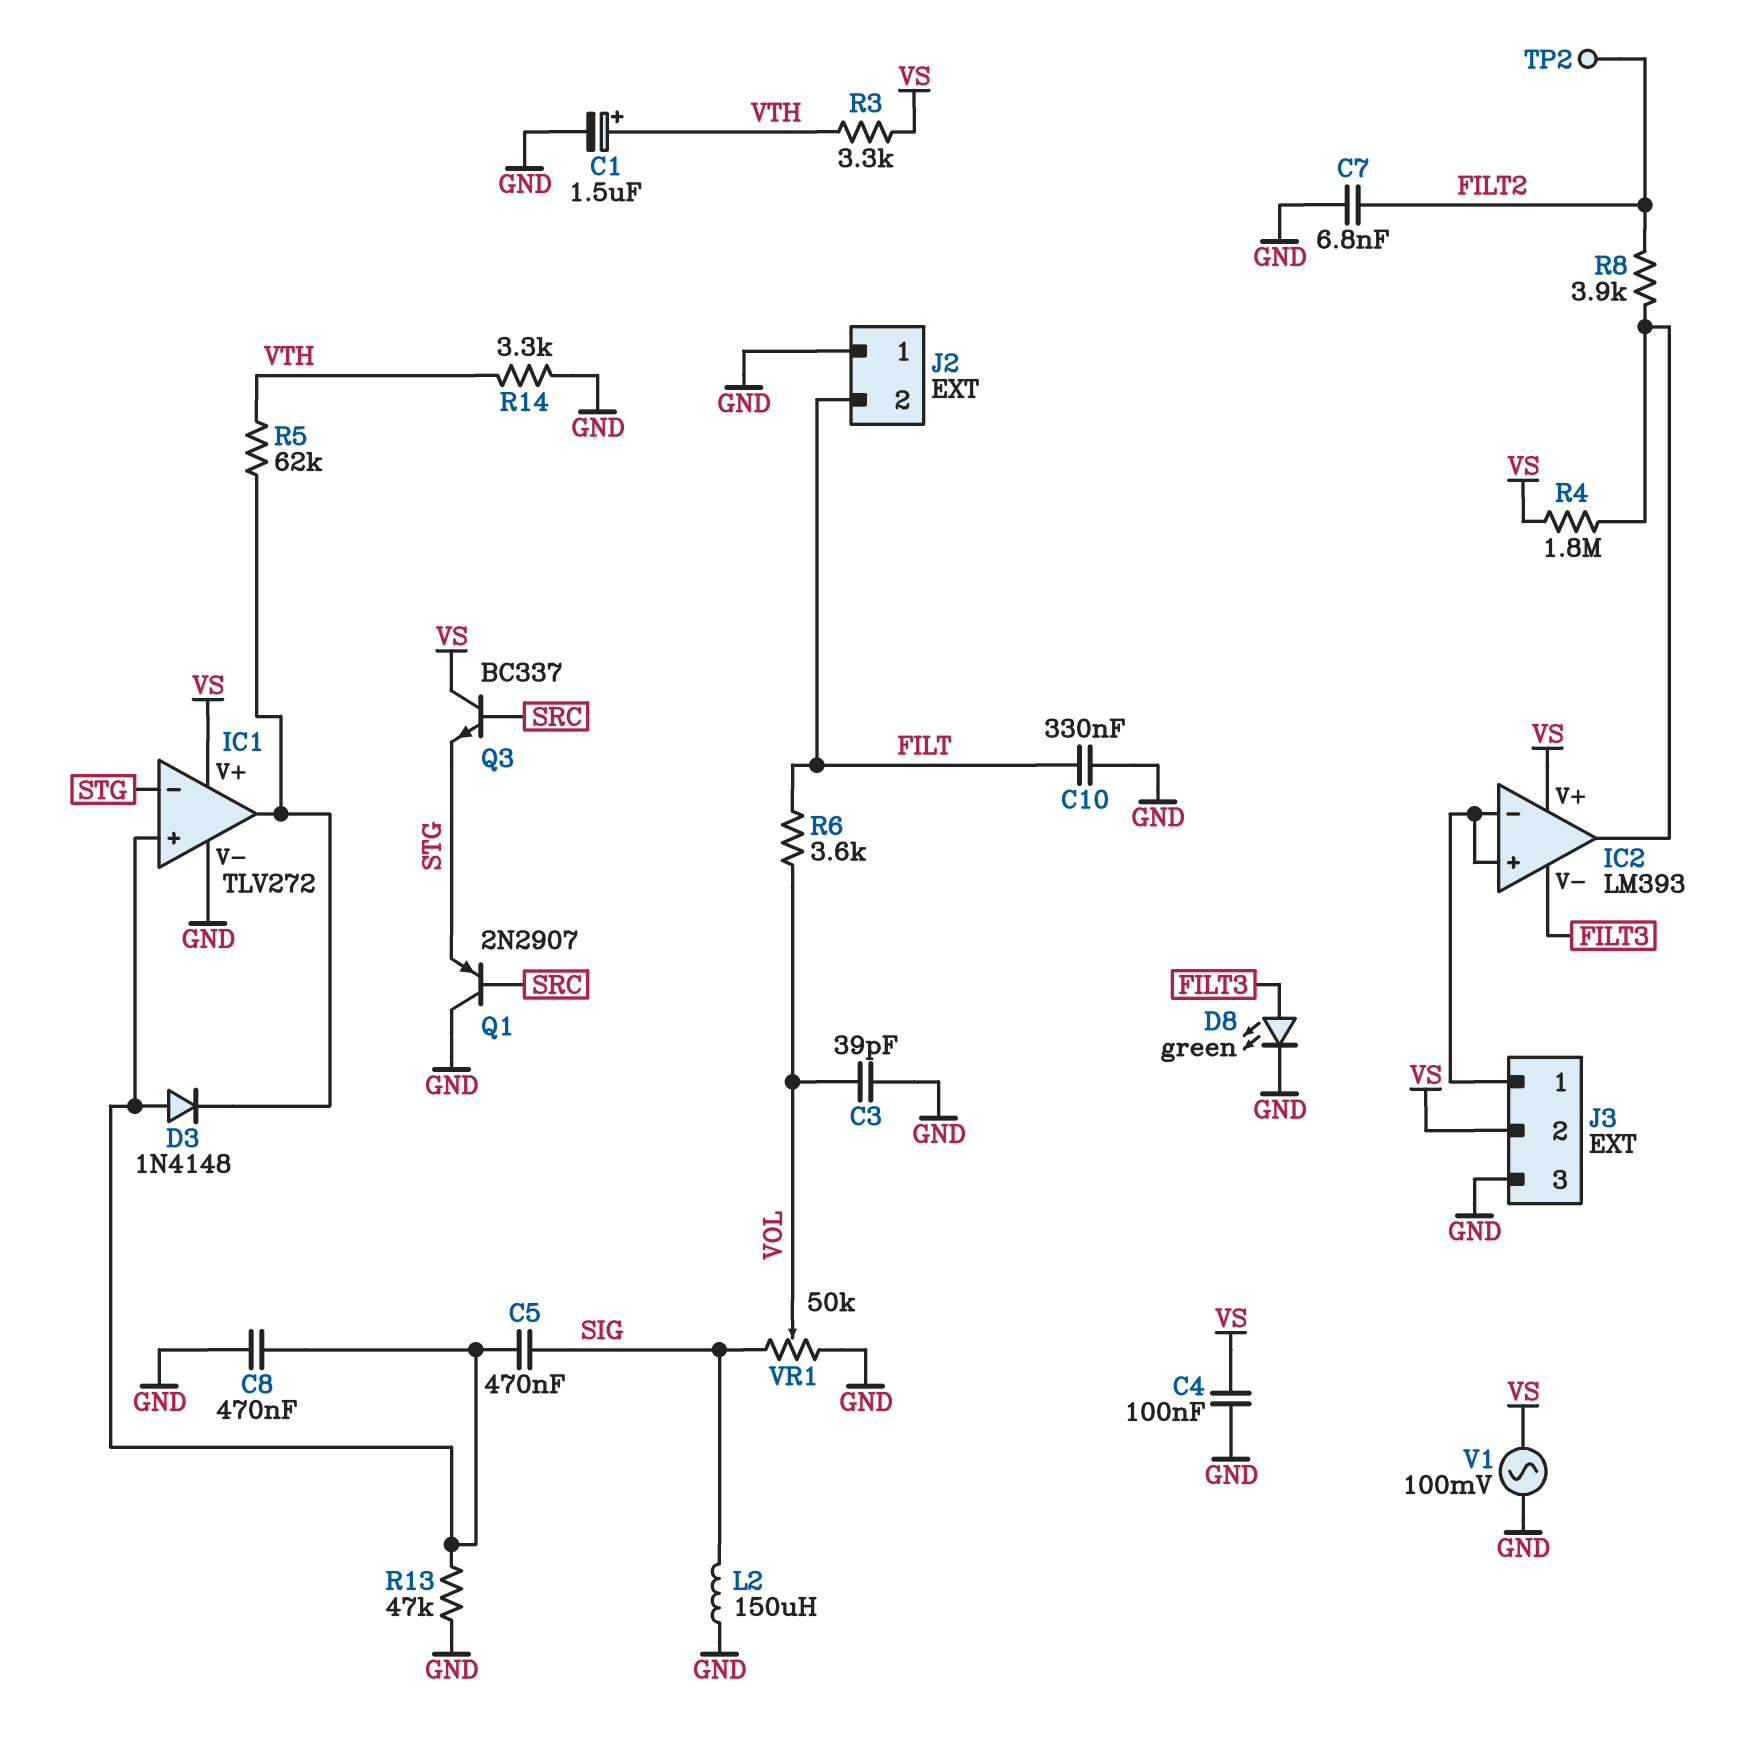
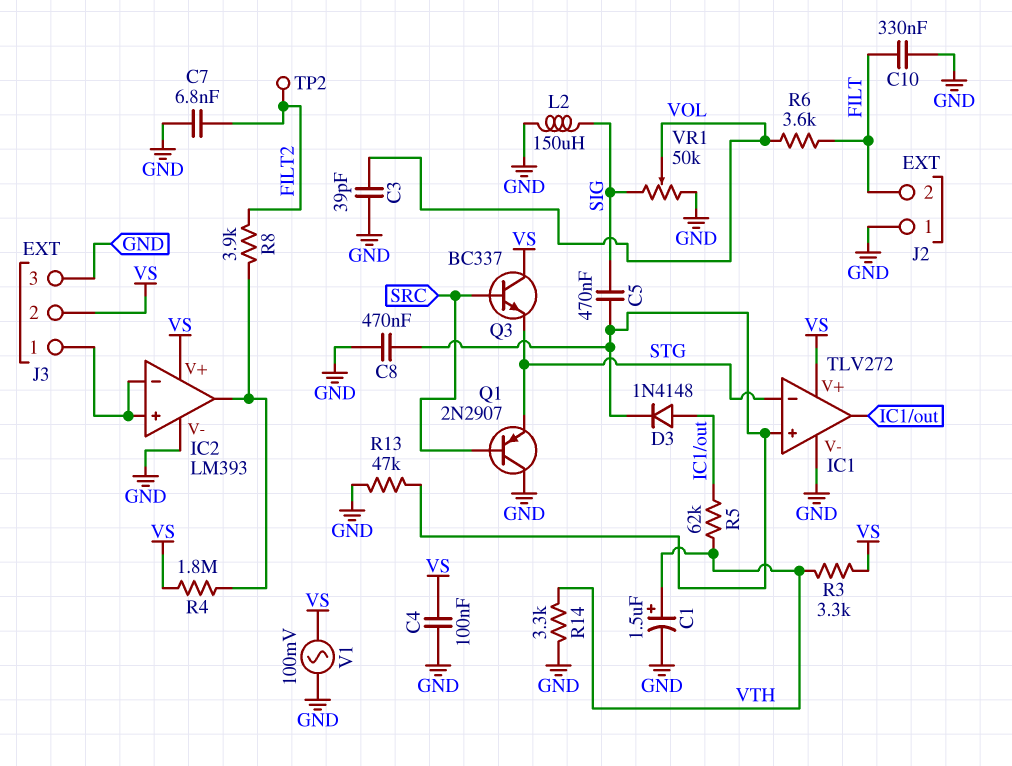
D3: diode 1N4148 (A IC1/in+, K IC1/out) -> diode 1N4148 (A IC1/out, K IC1/in+)
D8: LED green (A FILT3, K GND) -> none
IC2 pin V-: FILT3 -> GND

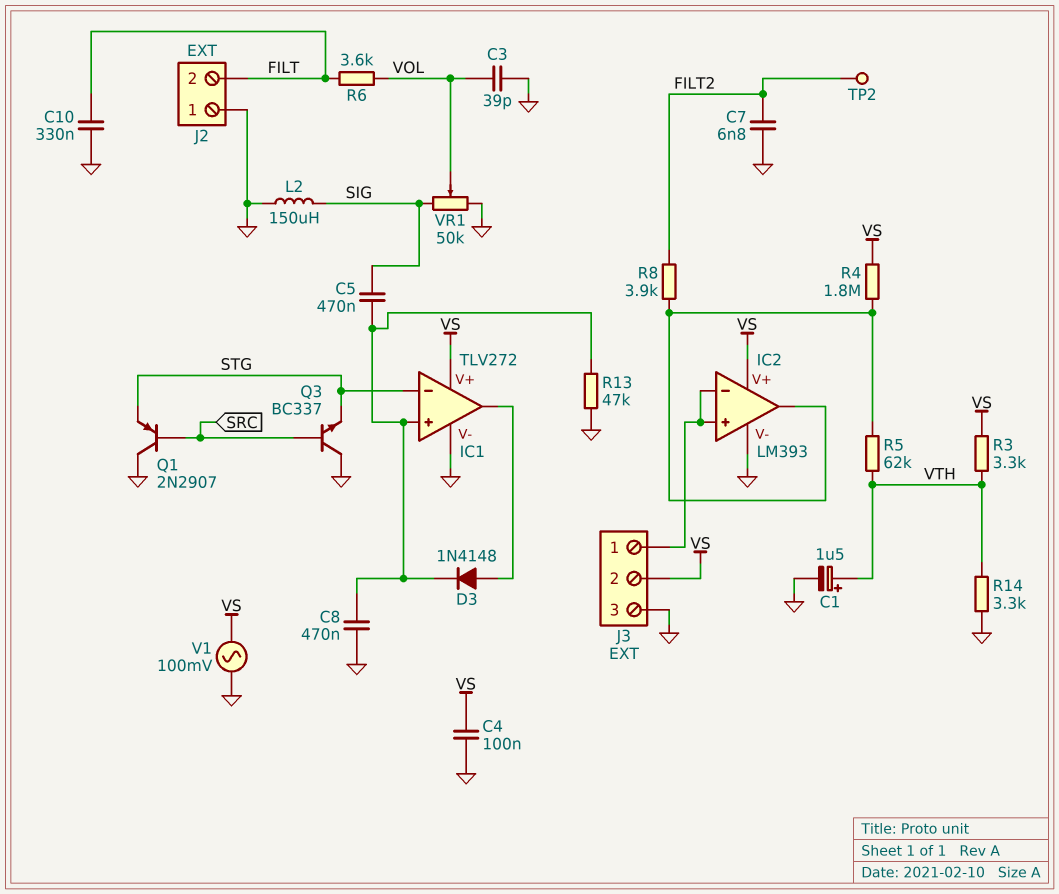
Q3: NPN BC337 (B SRC, C VS, E STG) -> NPN BC337 (B SRC, C GND, E STG)
R5: 62k (IC1/out, VTH) -> 62k (IC2/out, VTH)

